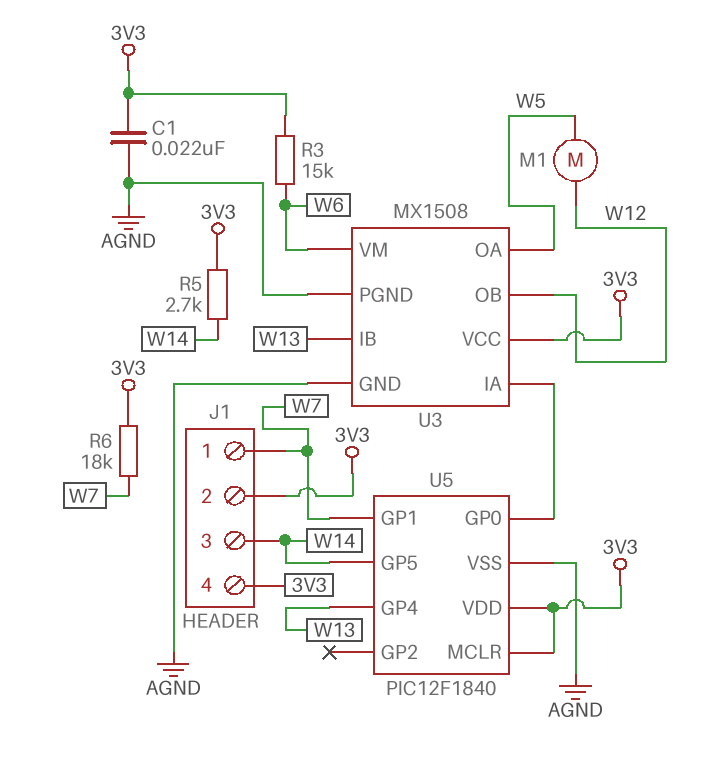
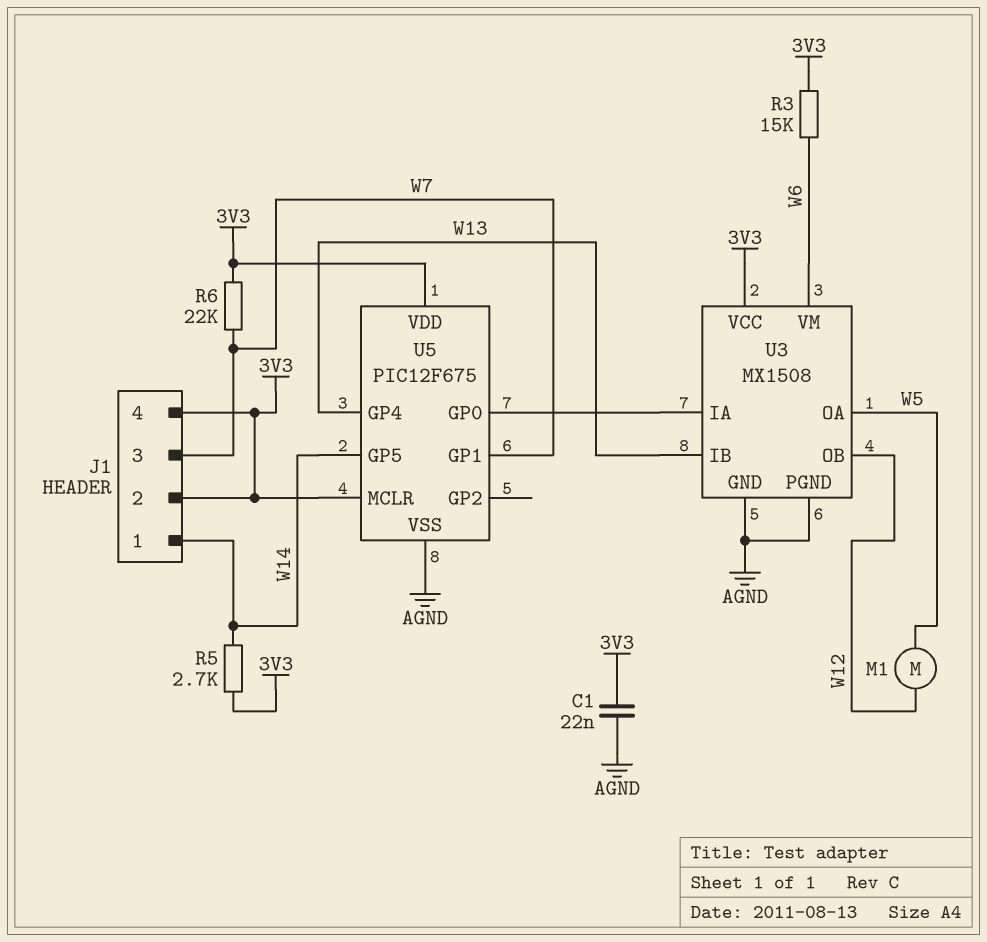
J1 pin 1: W7 -> W14
J1 pin 3: W14 -> W7
R6: 18k (3V3, W7) -> 22k (3V3, W7)
U5: PIC12F1840 -> PIC12F675

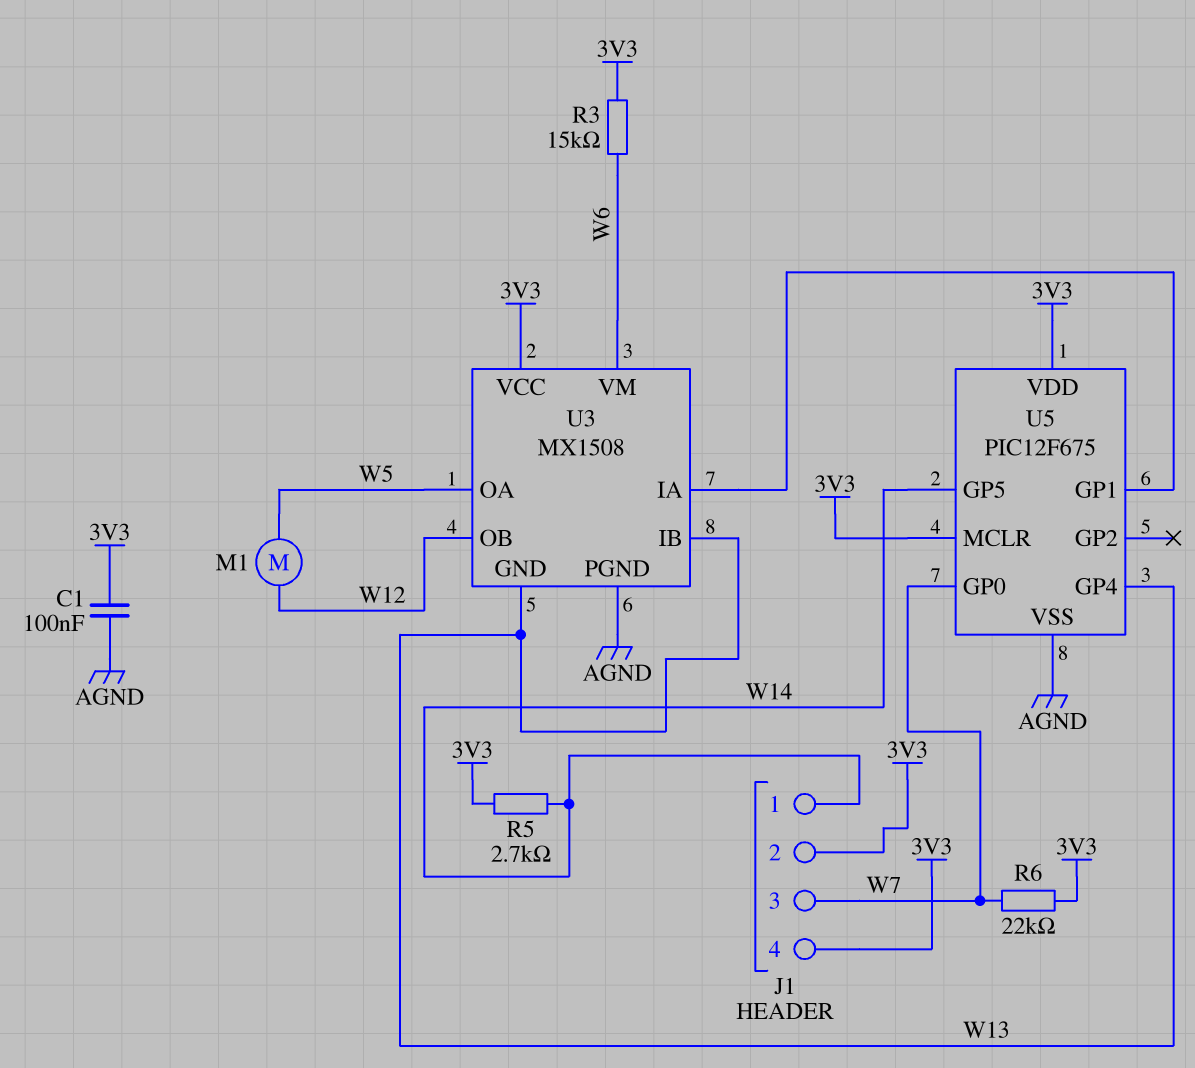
C1: 22nF (3V3, AGND) -> 100nF (3V3, AGND)
U3 pin GND: AGND -> W13
U5 pin GP0: U3/IA -> W7
U5 pin GP1: W7 -> U3/IA

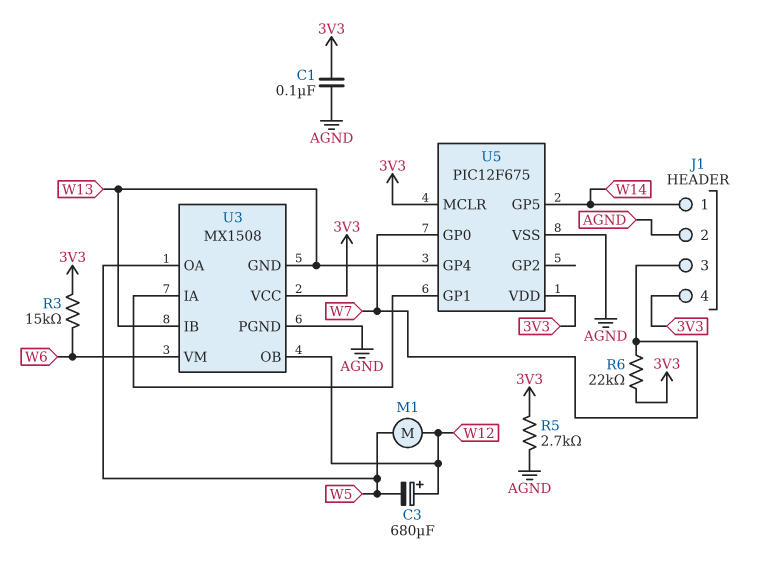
C3: none -> 680uF (plus W12, minus W5)
J1 pin 2: 3V3 -> AGND
R5: 2.7k (3V3, W14) -> 2.7k (3V3, AGND)

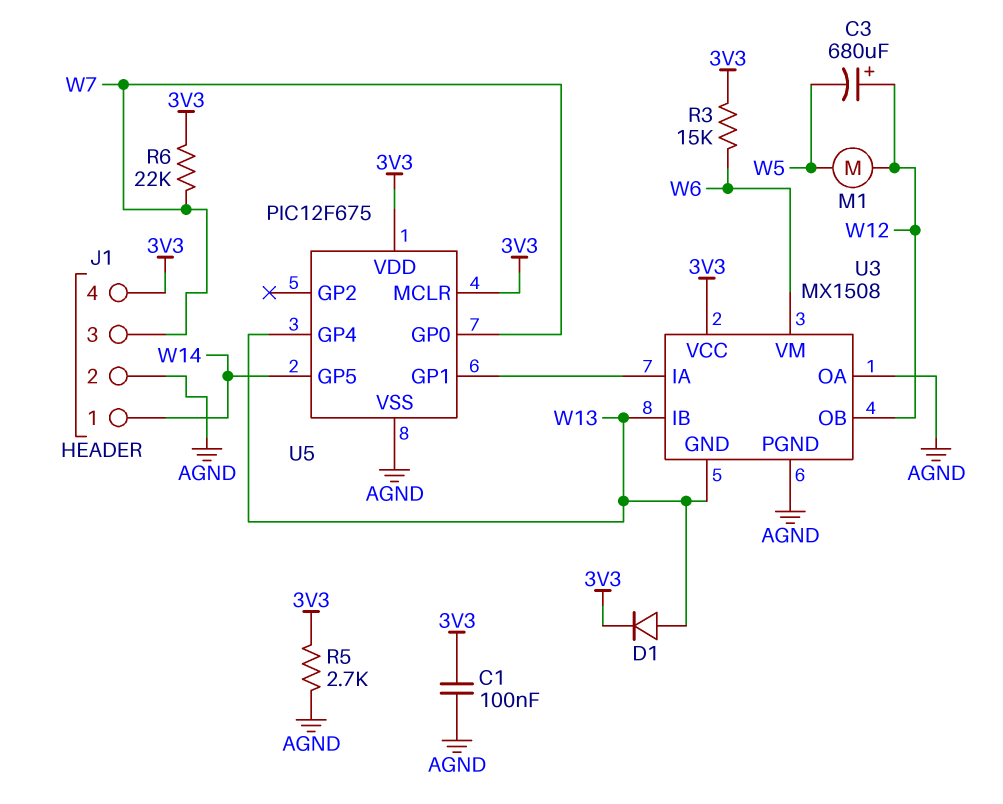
D1: none -> diode (A W13, K 3V3)
U3 pin OA: W5 -> AGND

